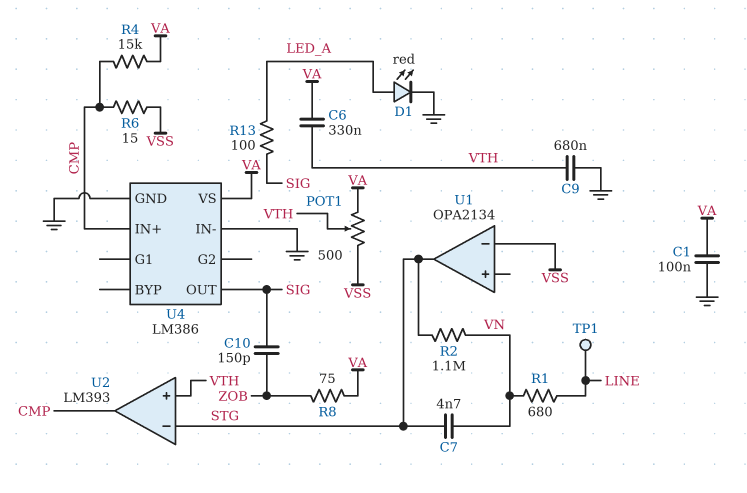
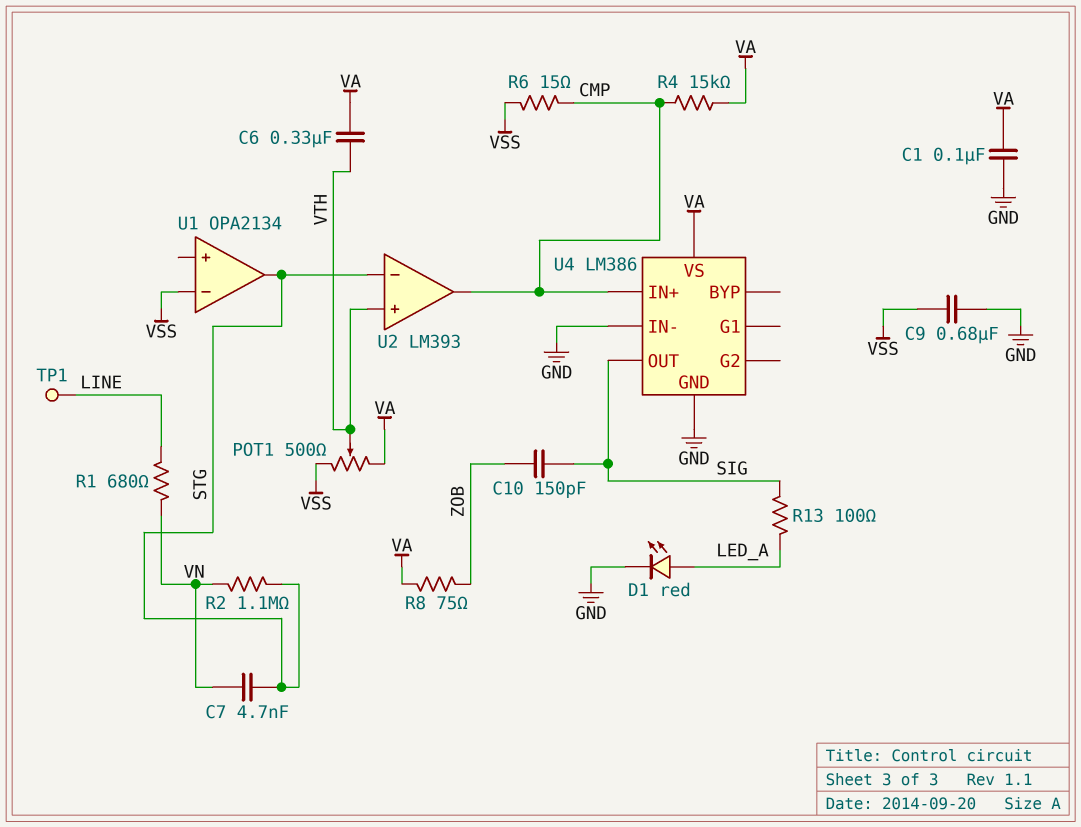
C9: 680nF (GND, VTH) -> 680nF (GND, VSS)

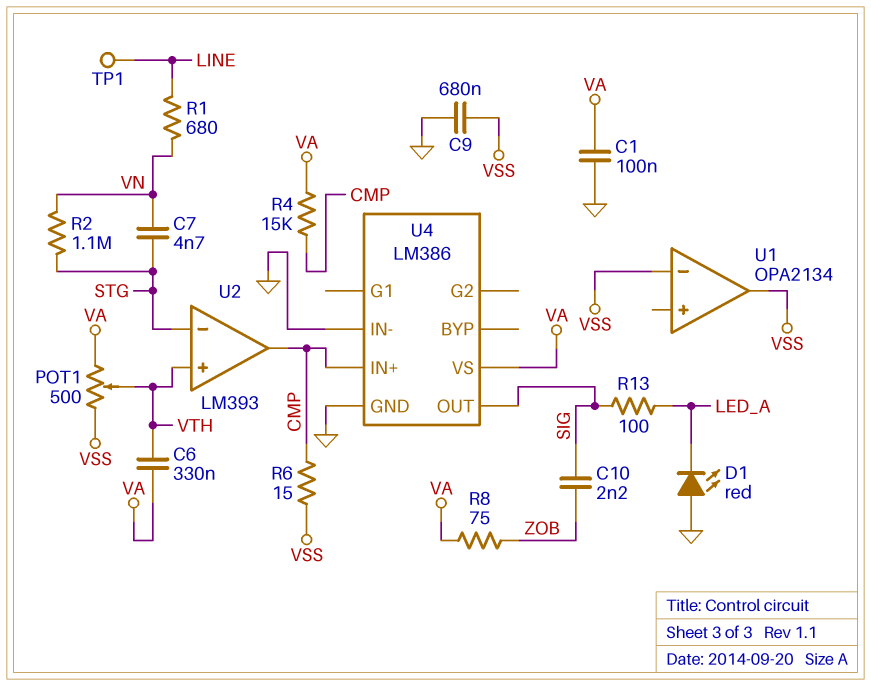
C10: 150pF (SIG, ZOB) -> 2.2nF (SIG, ZOB)
D1: LED red (A LED_A, K GND) -> LED red (A GND, K LED_A)
U1 pin out: STG -> VSS

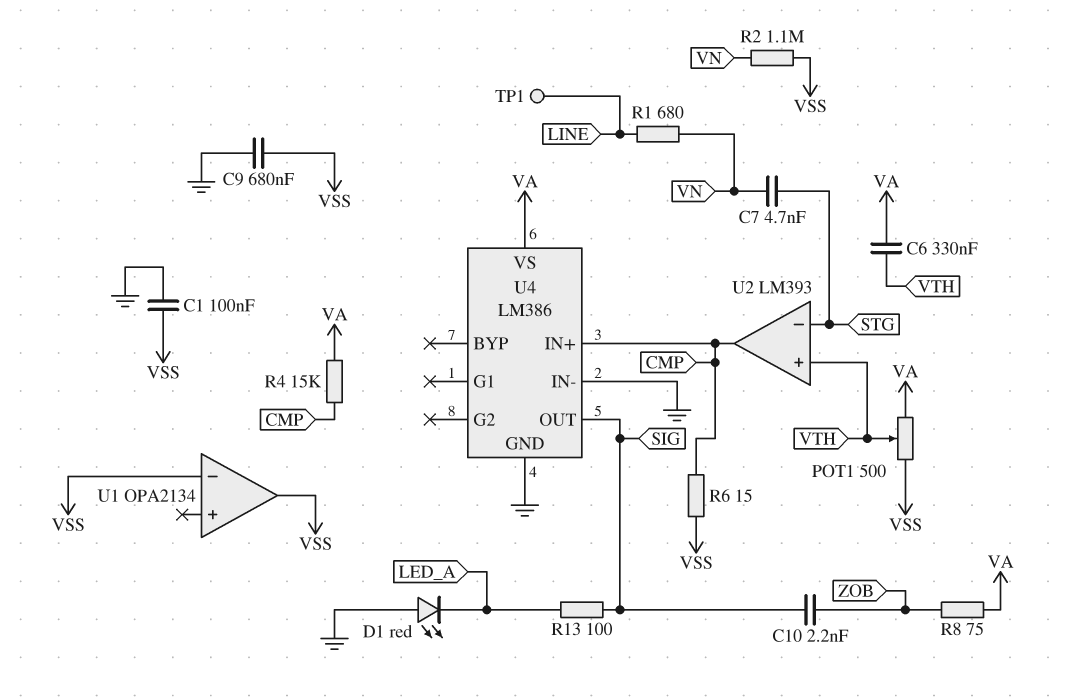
C1: 100nF (GND, VA) -> 100nF (GND, VSS)
R2: 1.1M (STG, VN) -> 1.1M (VN, VSS)

